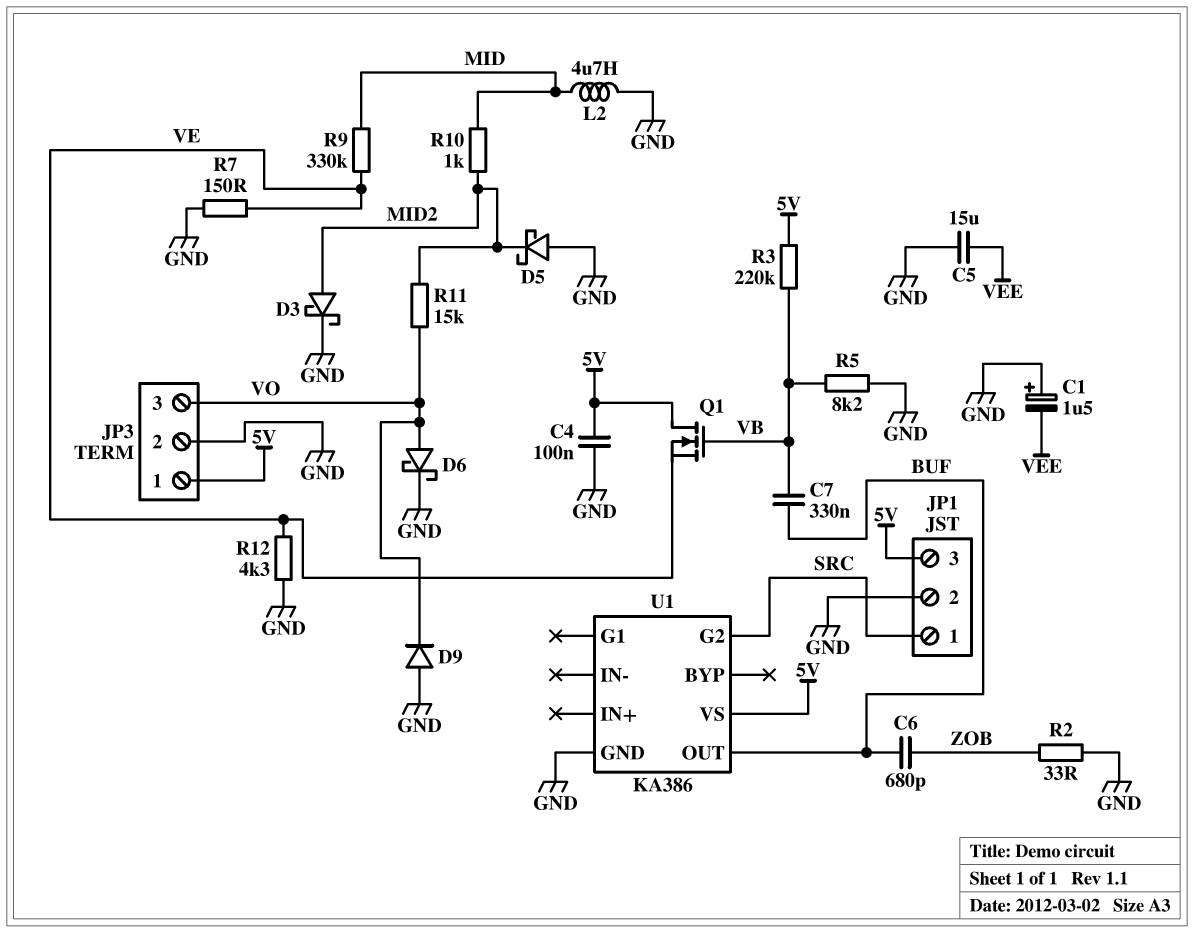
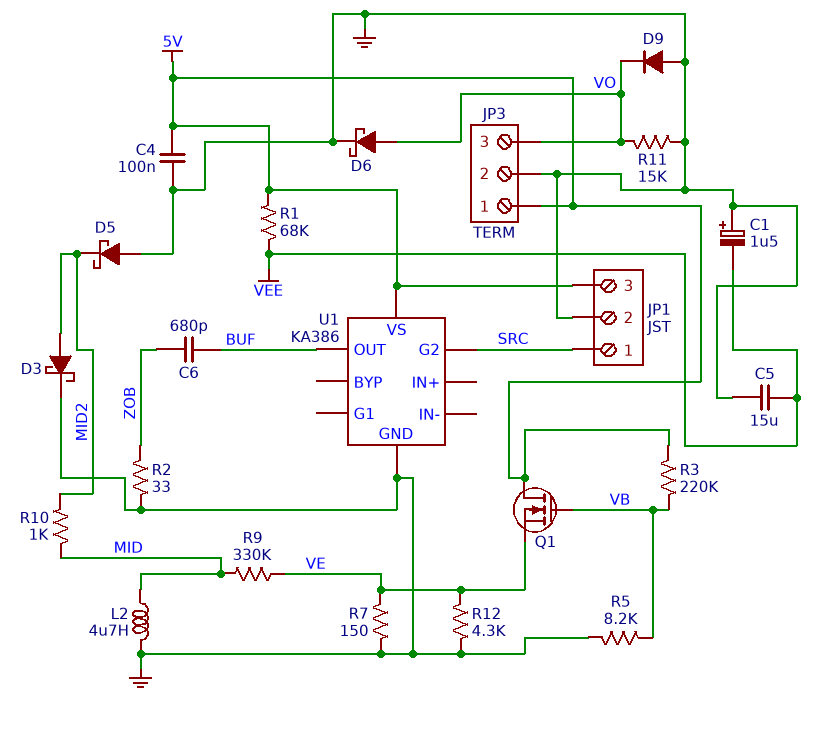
C7: 330nF (BUF, VB) -> none
R1: none -> 68k (5V, VEE)
R11: 15k (MID2, VO) -> 15k (GND, VO)

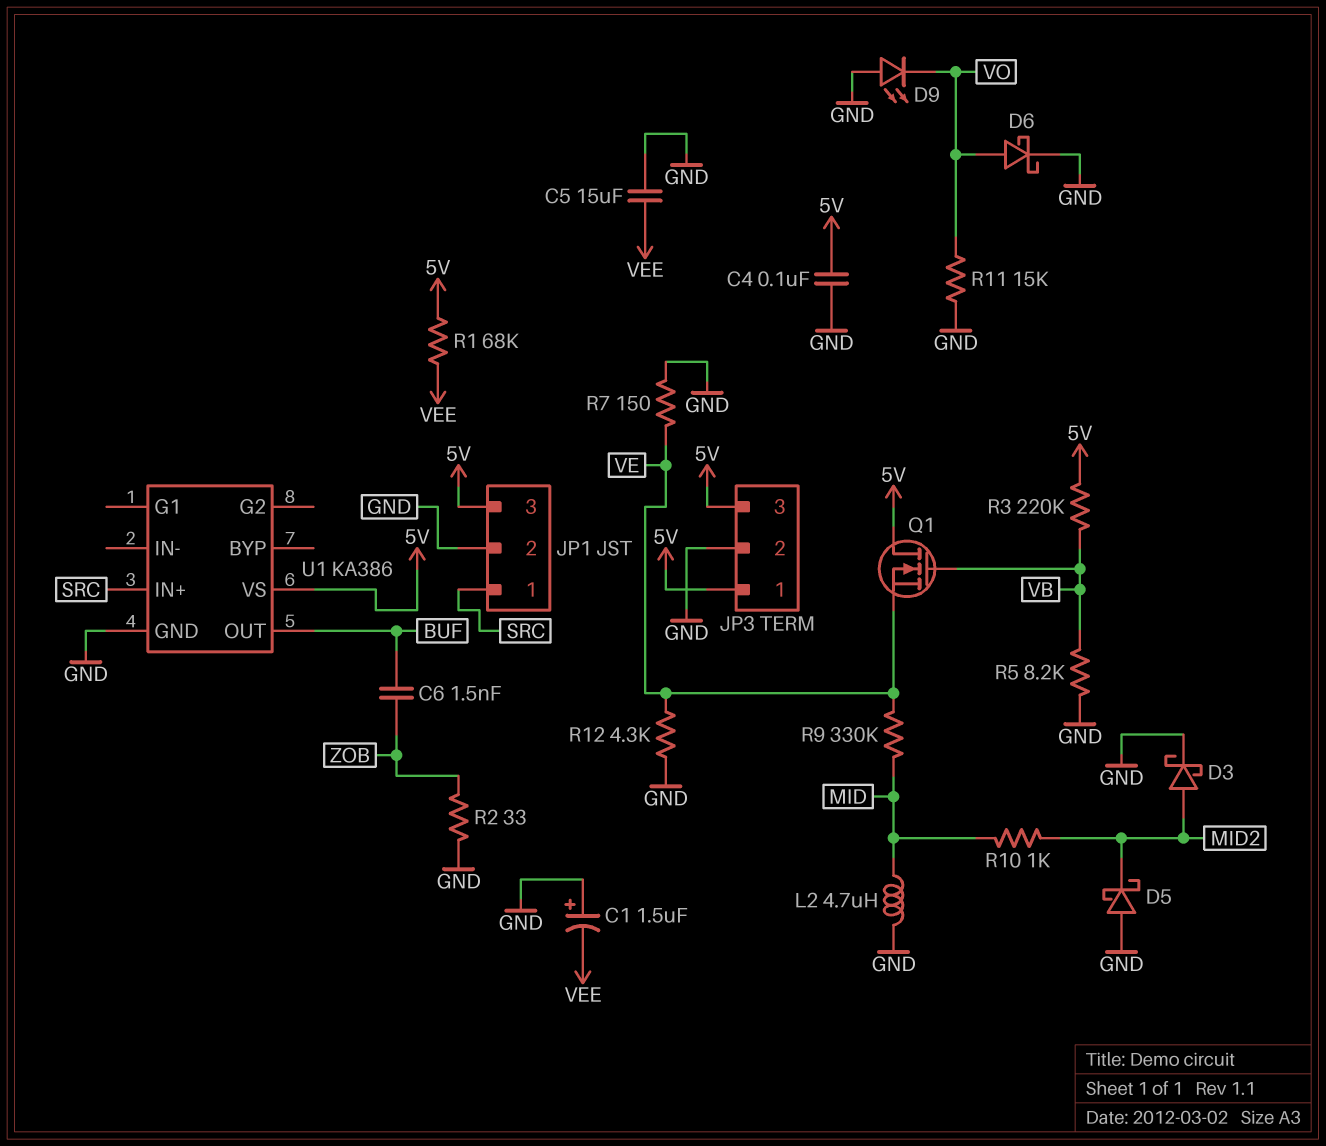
C6: 680pF (BUF, ZOB) -> 1.5nF (BUF, ZOB)
D9: diode (A GND, K VO) -> LED (A GND, K VO)
JP3 pin 3: VO -> 5V
U1 pin G2: SRC -> none
U1 pin IN+: none -> SRC

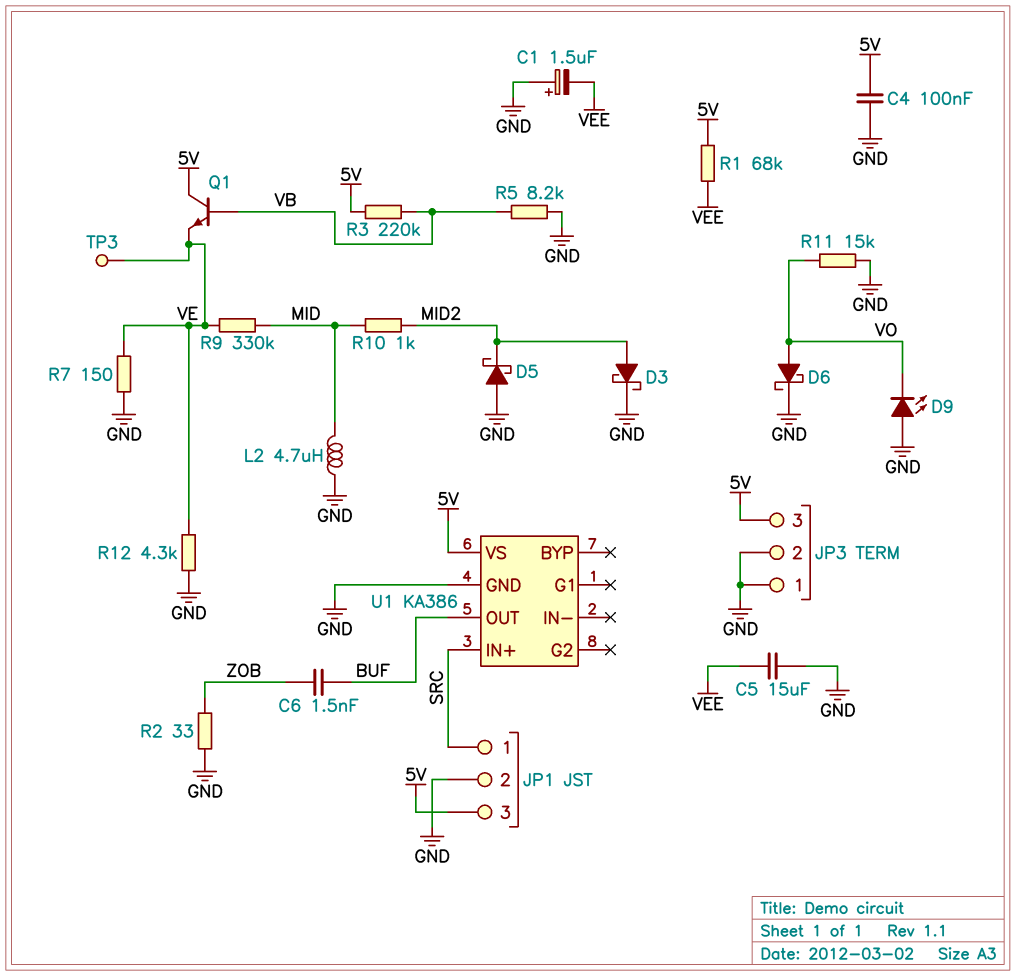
JP3 pin 1: 5V -> GND
Q1: NMOS (G VB, D 5V, S VE) -> NPN (B VB, C 5V, E VE)
TP3: none -> test point (VE)

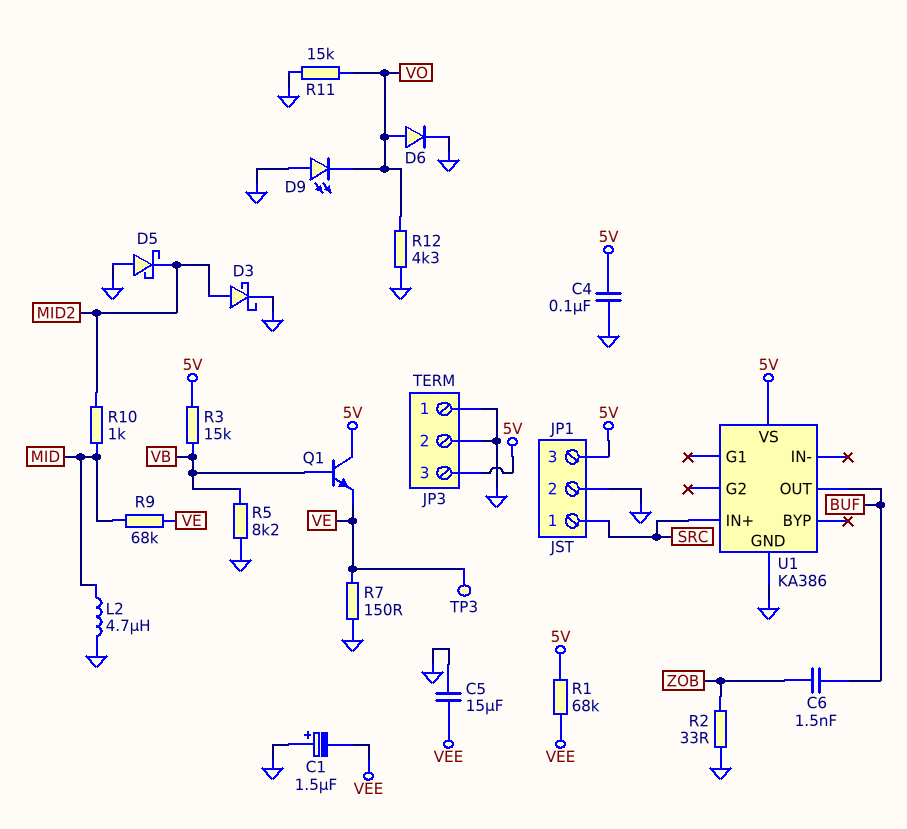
D6: schottky (A VO, K GND) -> diode (A VO, K GND)
R3: 220k (5V, VB) -> 15k (5V, VB)
R9: 330k (MID, VE) -> 68k (MID, VE)
R12: 4.3k (GND, VE) -> 4.3k (GND, VO)

